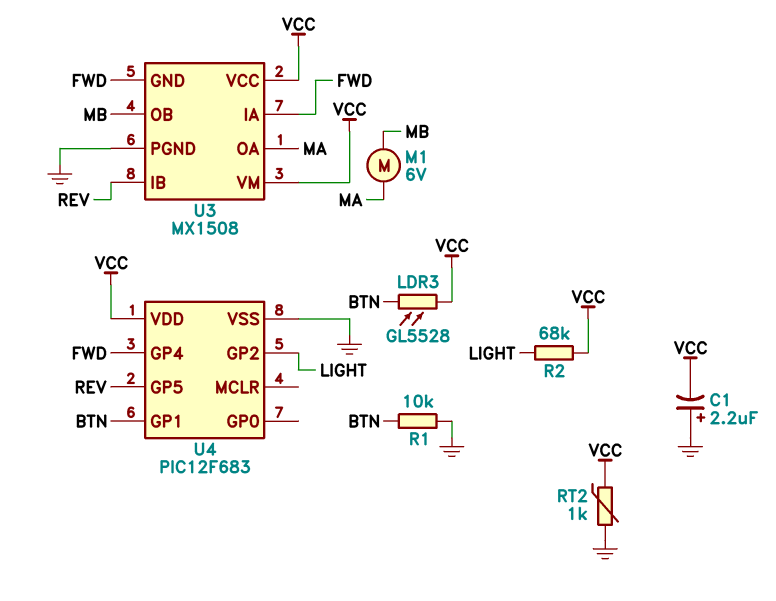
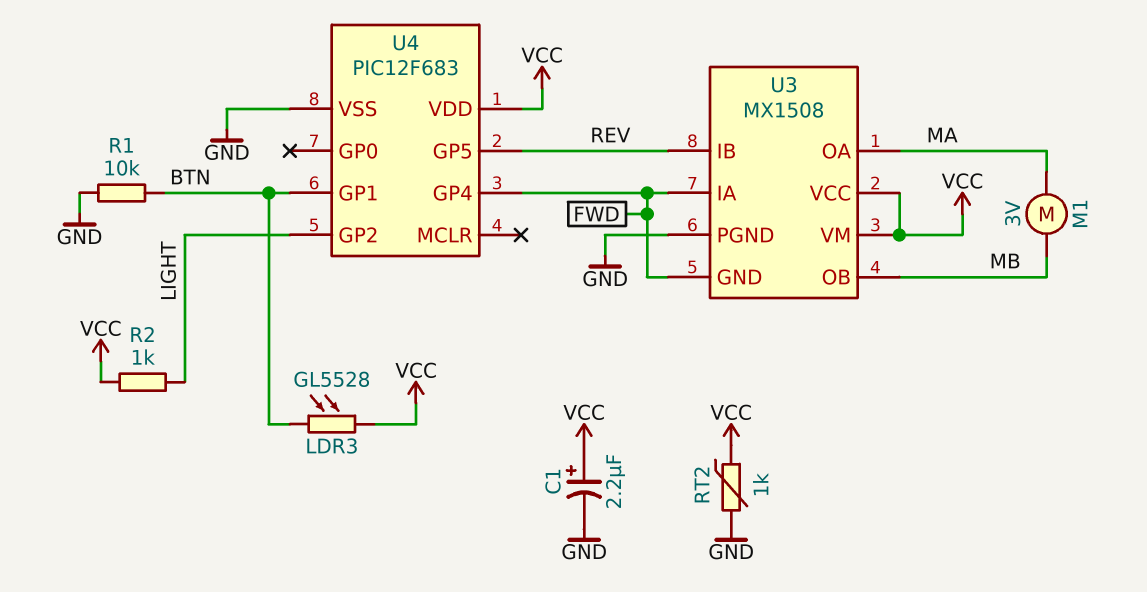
C1: 2.2uF (plus GND, minus VCC) -> 2.2uF (plus VCC, minus GND)
M1: motor 6V (MA, MB) -> motor 3V (MA, MB)
R2: 68k (LIGHT, VCC) -> 1k (LIGHT, VCC)

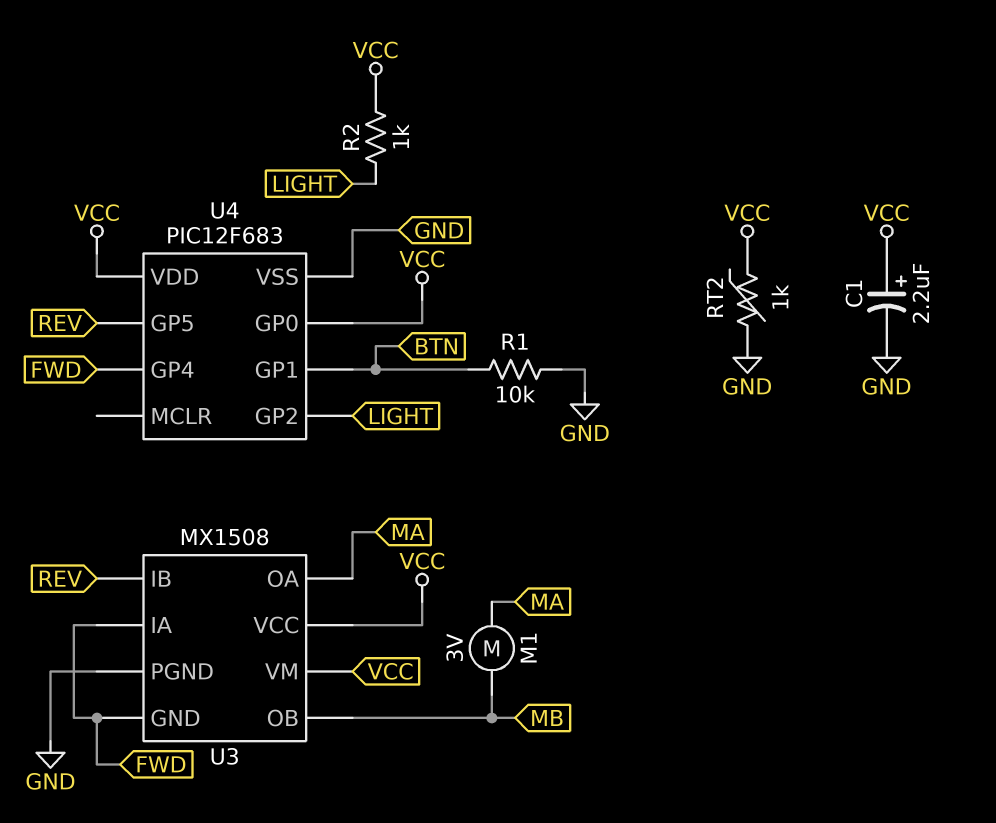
LDR3: GL5528 (BTN, VCC) -> none
U4 pin GP0: none -> VCC

